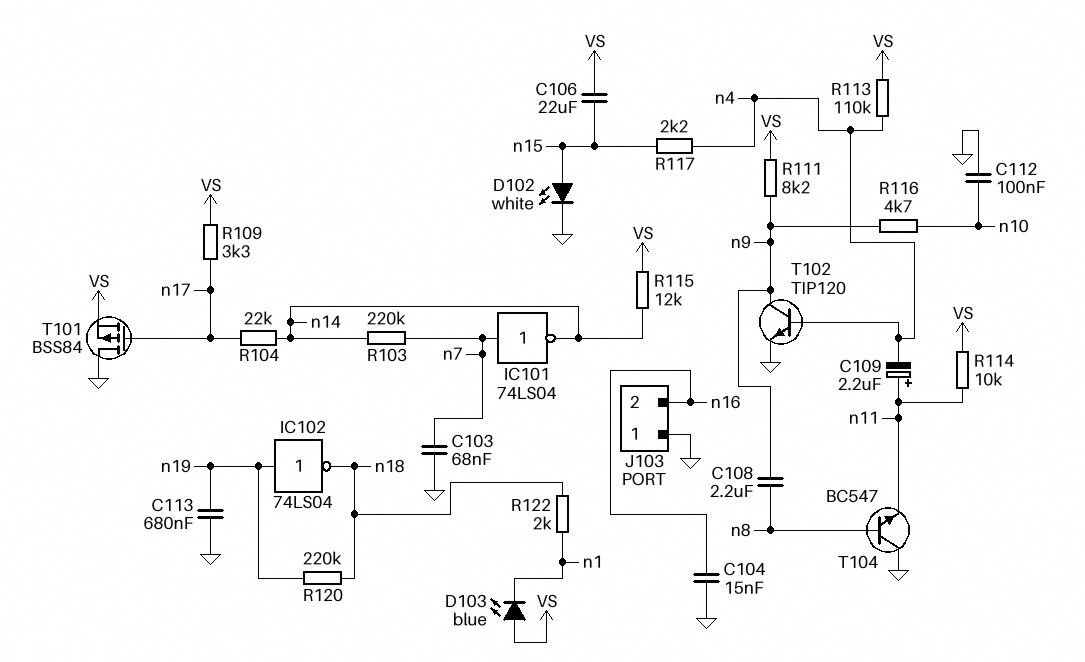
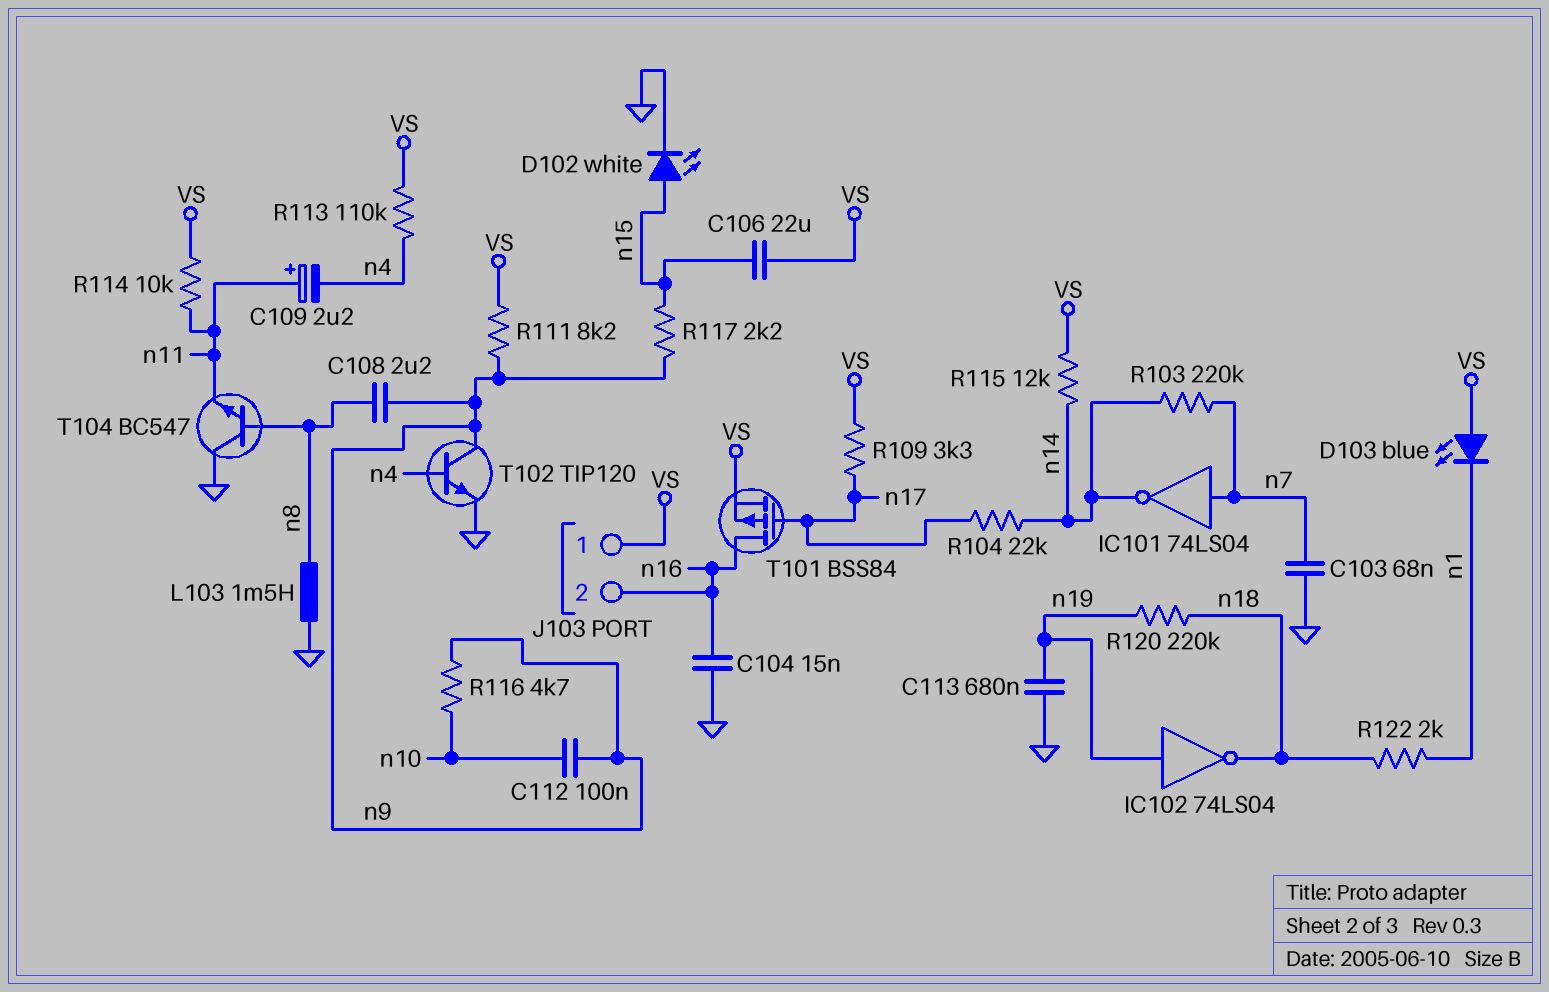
C112: 100nF (GND, n10) -> 100nF (n9, n10)
J103 pin 1: GND -> VS
L103: none -> 1.5mH (GND, n8)
R117: 2.2k (n4, n15) -> 2.2k (n9, n15)
T101: PMOS BSS84 (G n17, D GND, S VS) -> PMOS BSS84 (G n17, D n16, S VS)

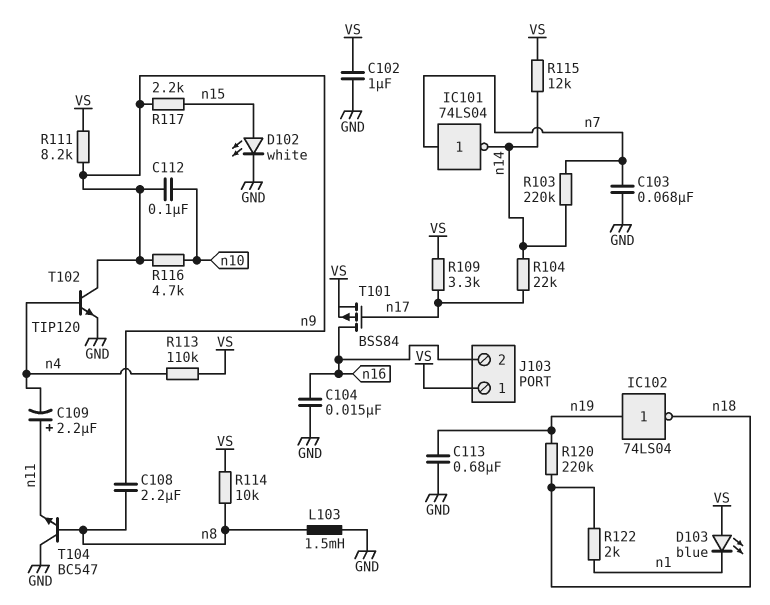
C102: none -> 1uF (GND, VS)
C106: 22uF (VS, n15) -> none
R114: 10k (VS, n11) -> 10k (VS, n8)

